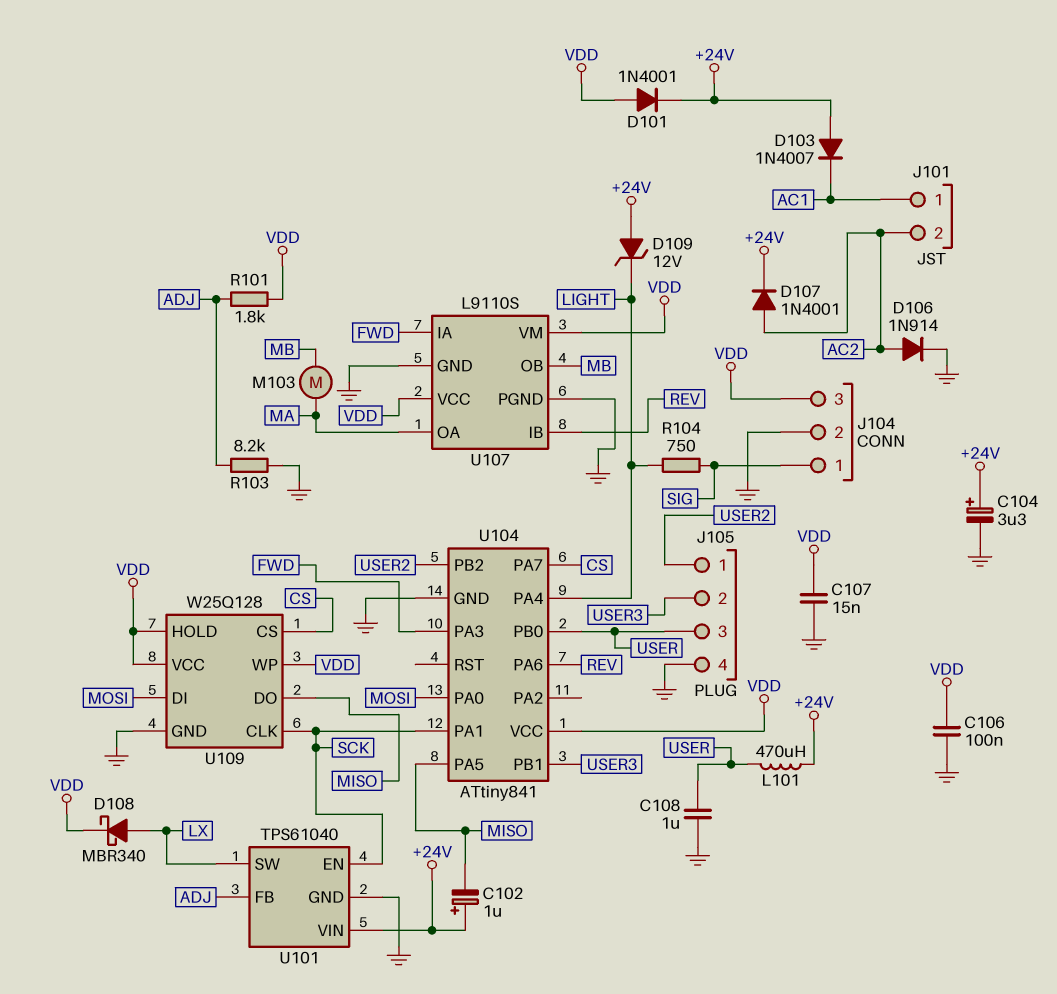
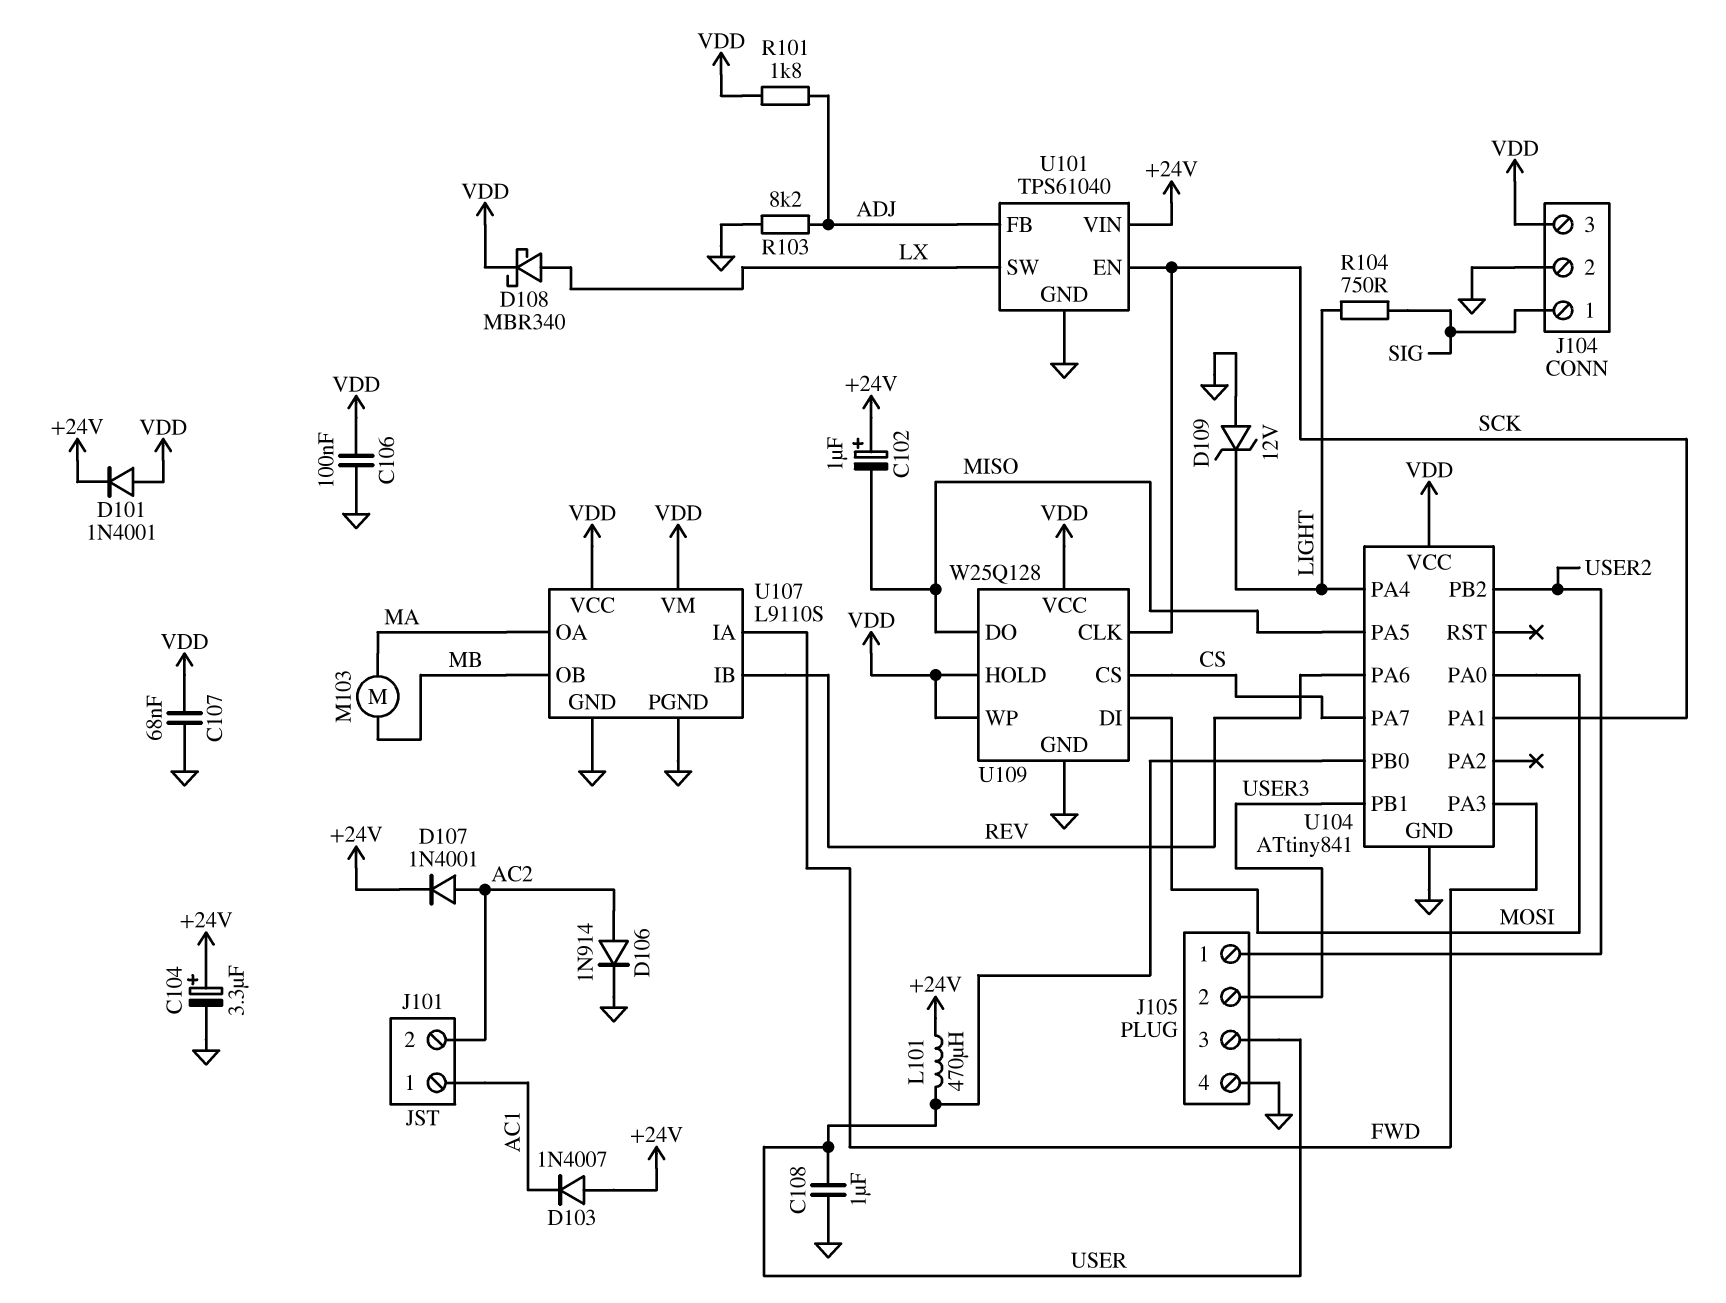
C107: 15nF (GND, VDD) -> 68nF (GND, VDD)
D109: zener 12V (A +24V, K LIGHT) -> zener 12V (A GND, K LIGHT)

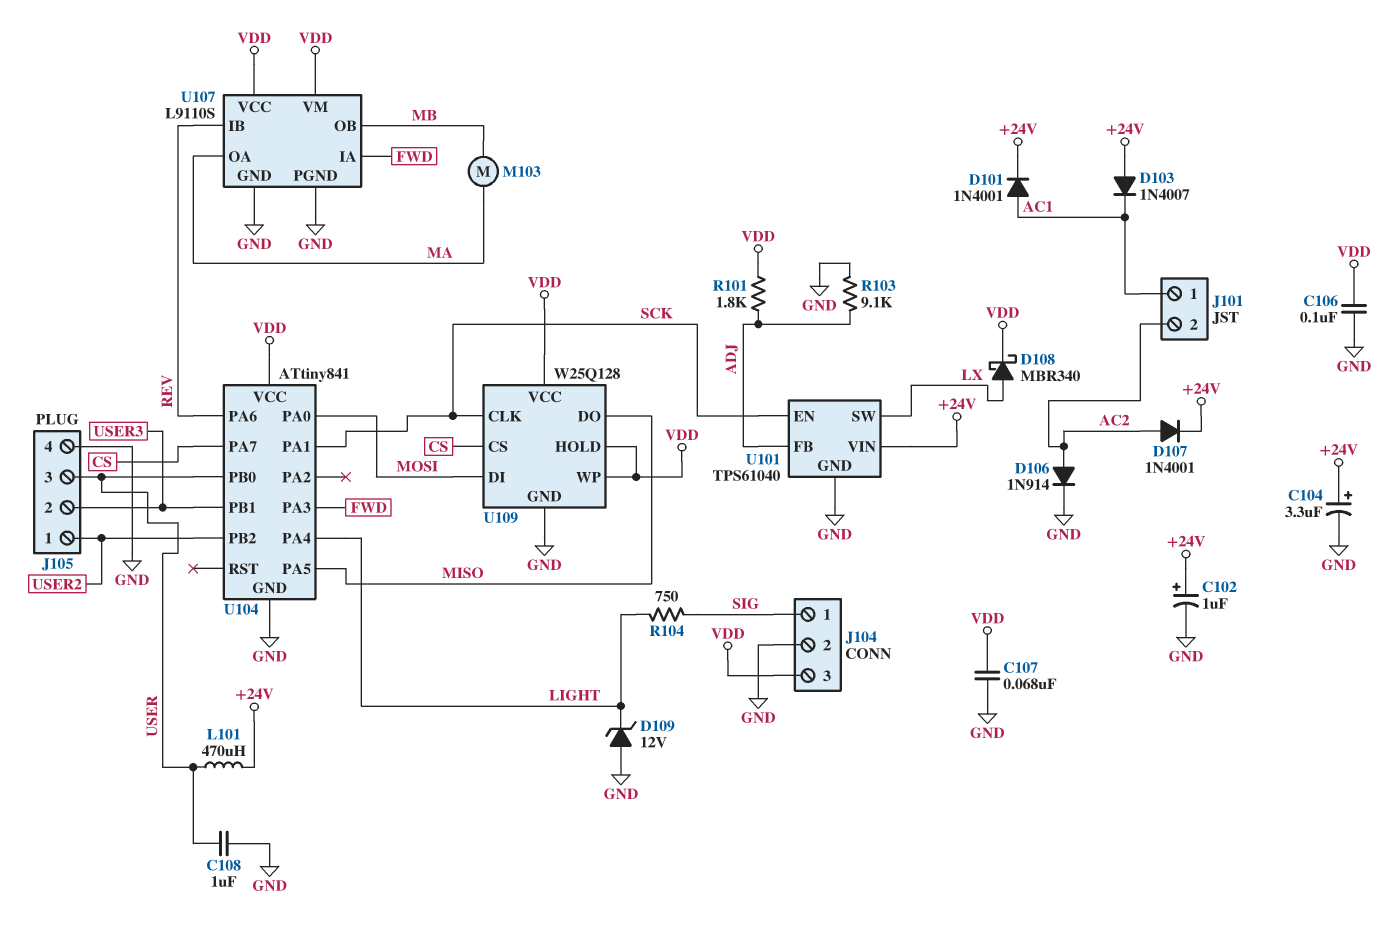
C102: 1uF (plus +24V, minus MISO) -> 1uF (plus +24V, minus GND)
D101: diode 1N4001 (A VDD, K +24V) -> diode 1N4001 (A AC1, K +24V)
R103: 8.2k (ADJ, GND) -> 9.1k (ADJ, GND)

